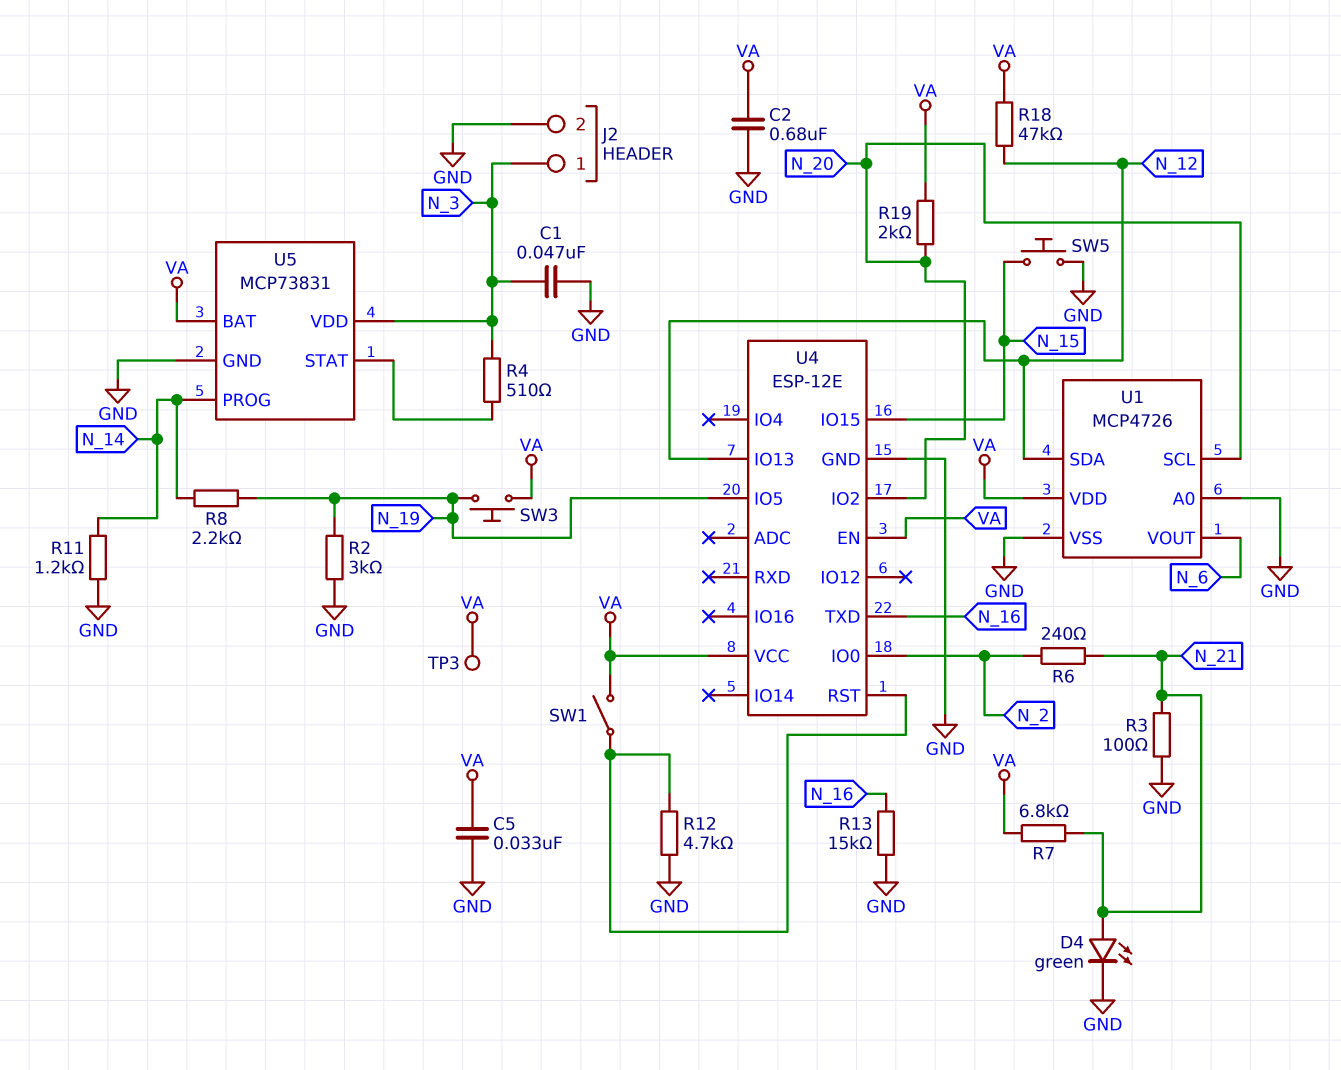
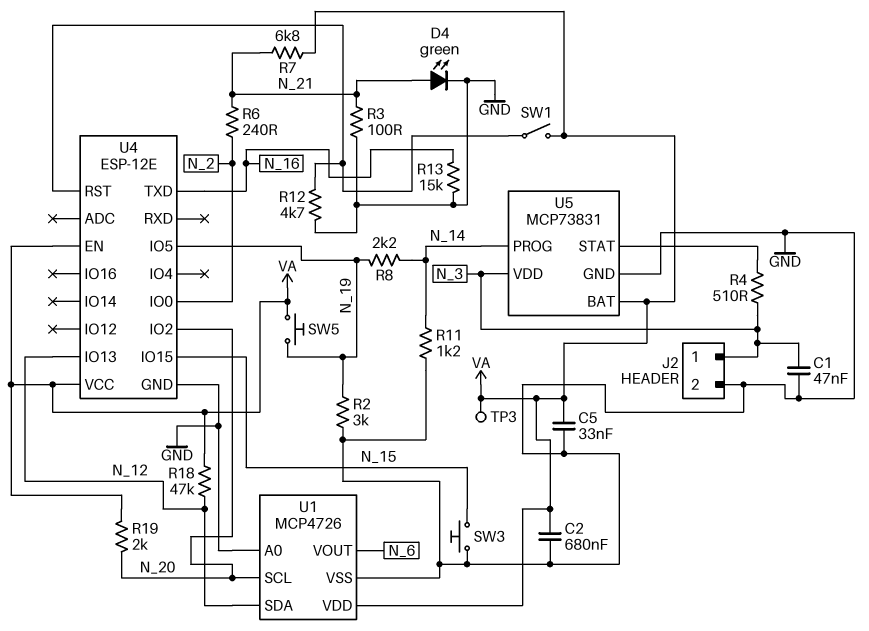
SW3: button (N_19, VA) -> button (GND, N_15)
SW5: button (GND, N_15) -> button (N_19, VA)

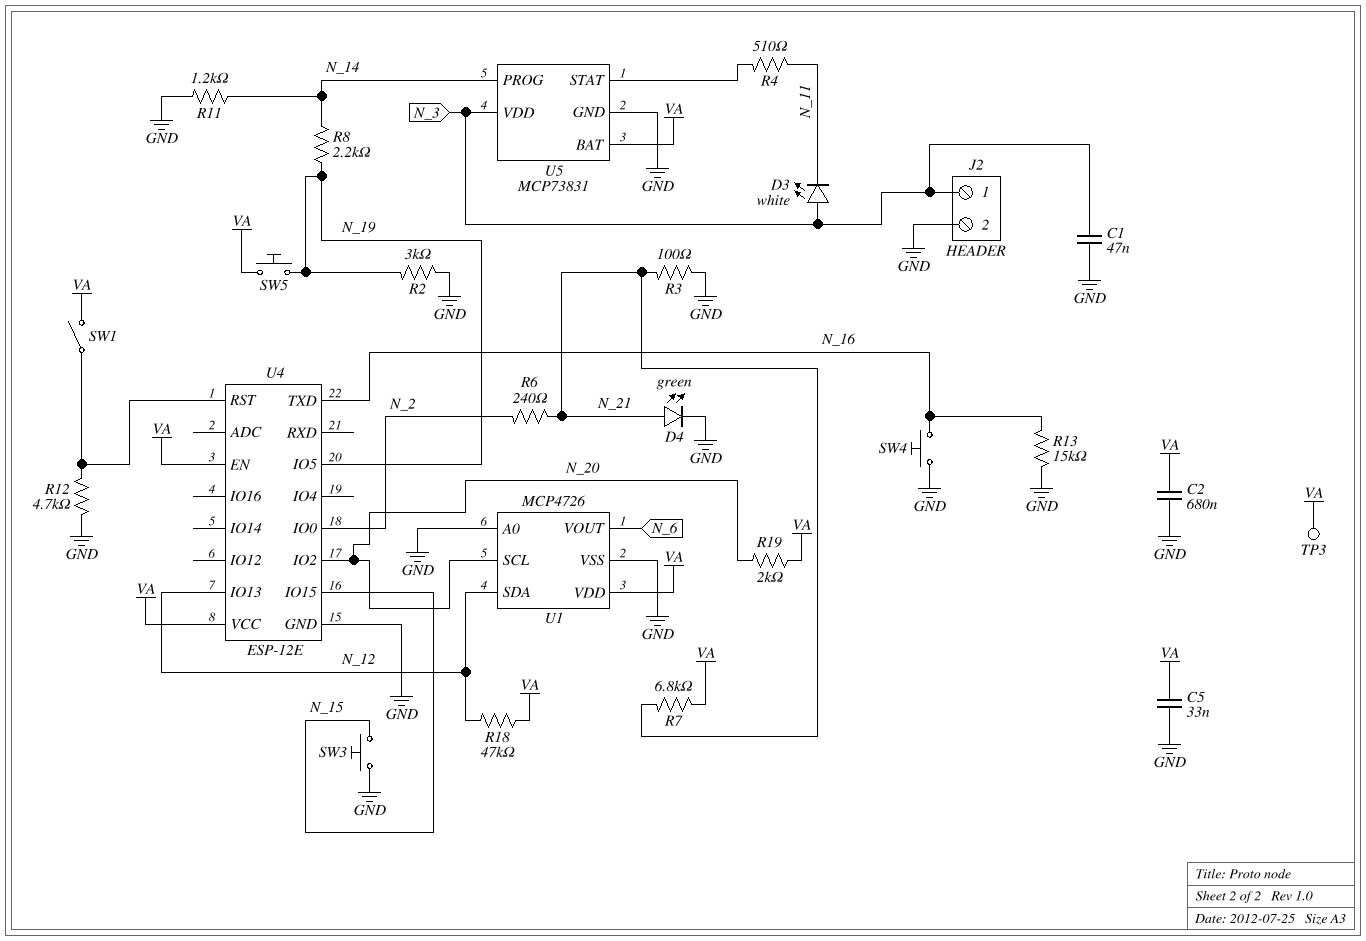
D3: none -> LED white (A N_3, K N_11)
R4: 510 (N_3, U5/STAT) -> 510 (N_11, U5/STAT)
SW4: none -> button (GND, N_16)

